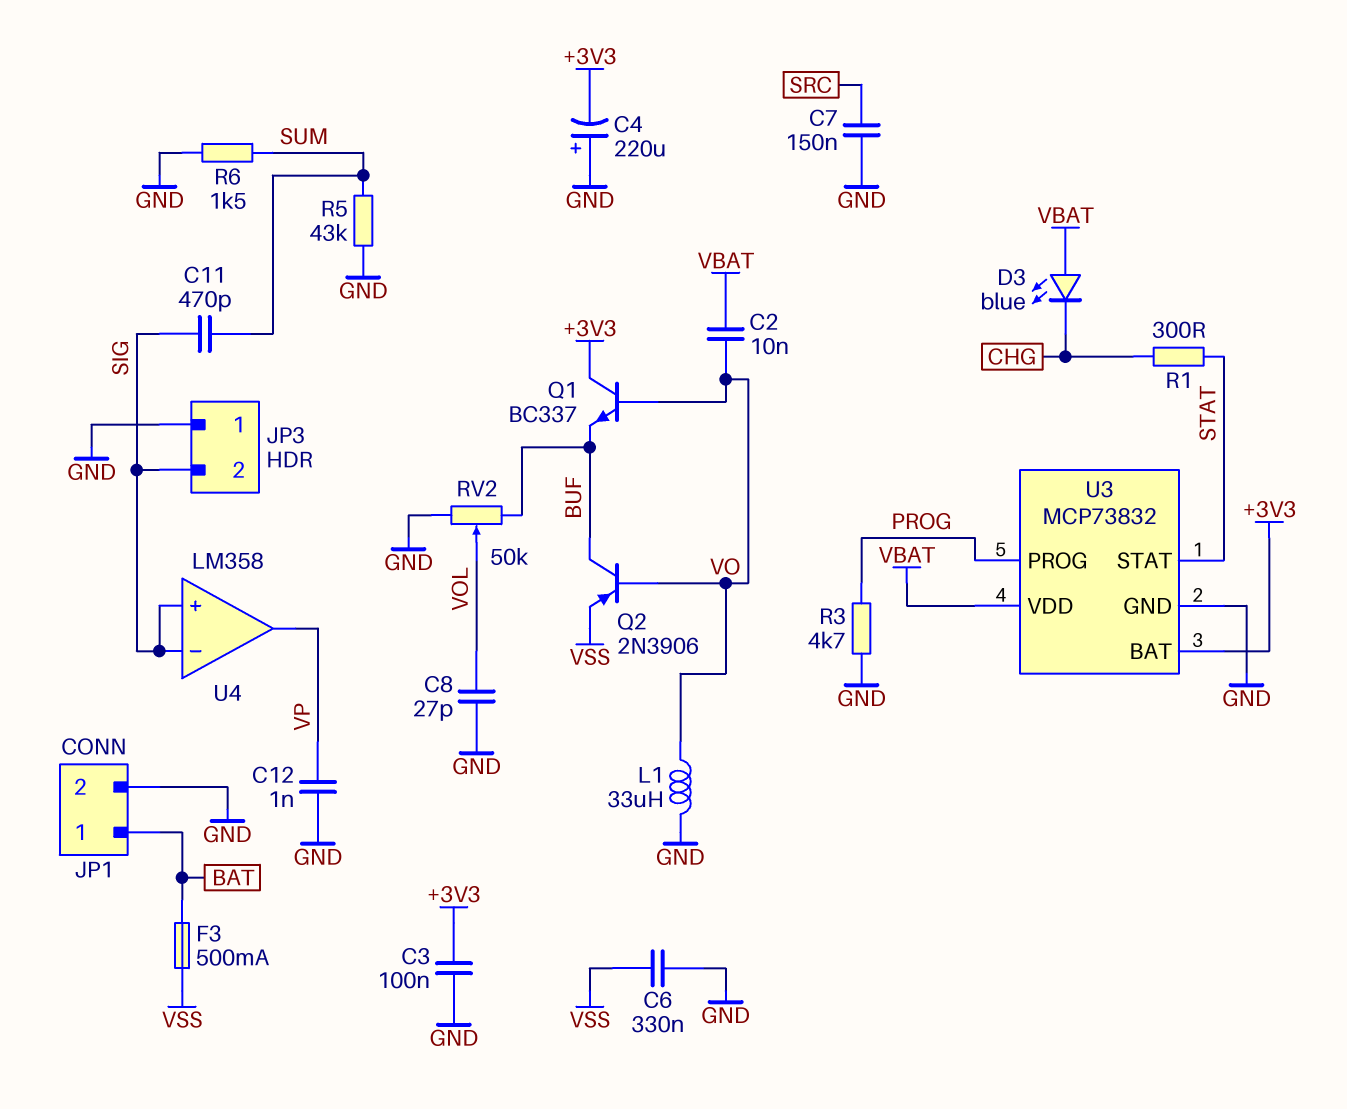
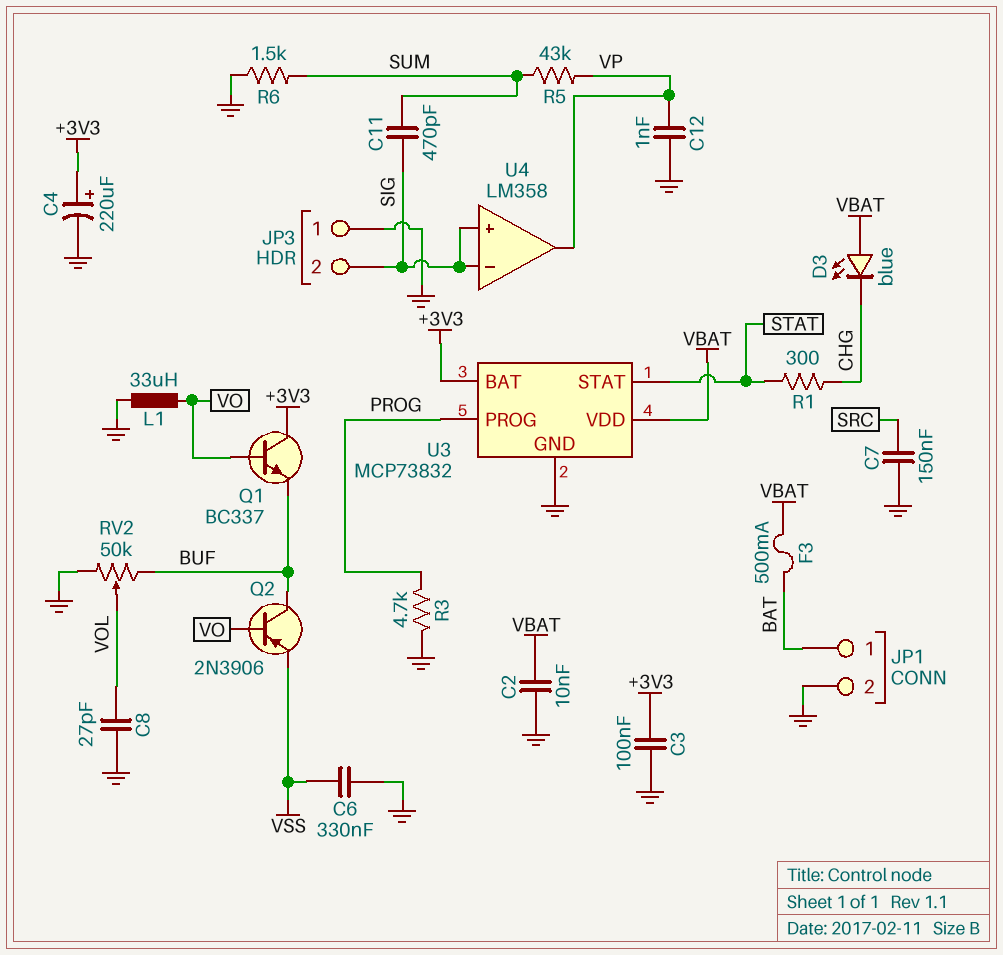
C2: 10nF (VBAT, VO) -> 10nF (GND, VBAT)
C4: 220uF (plus GND, minus +3V3) -> 220uF (plus +3V3, minus GND)
F3: 500mA (BAT, VSS) -> 500mA (BAT, VBAT)
R5: 43k (GND, SUM) -> 43k (SUM, VP)

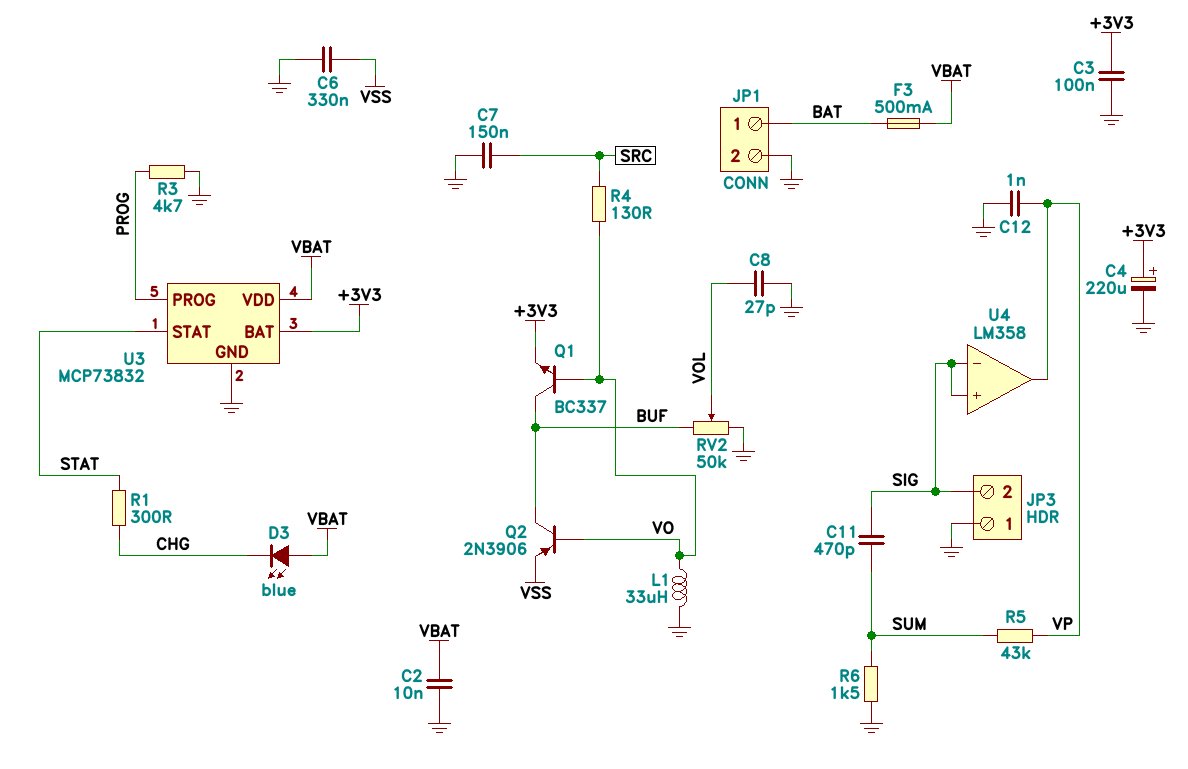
Q1: NPN BC337 (B VO, C +3V3, E BUF) -> NPN BC337 (B VO, C BUF, E +3V3)
R4: none -> 130 (SRC, VO)

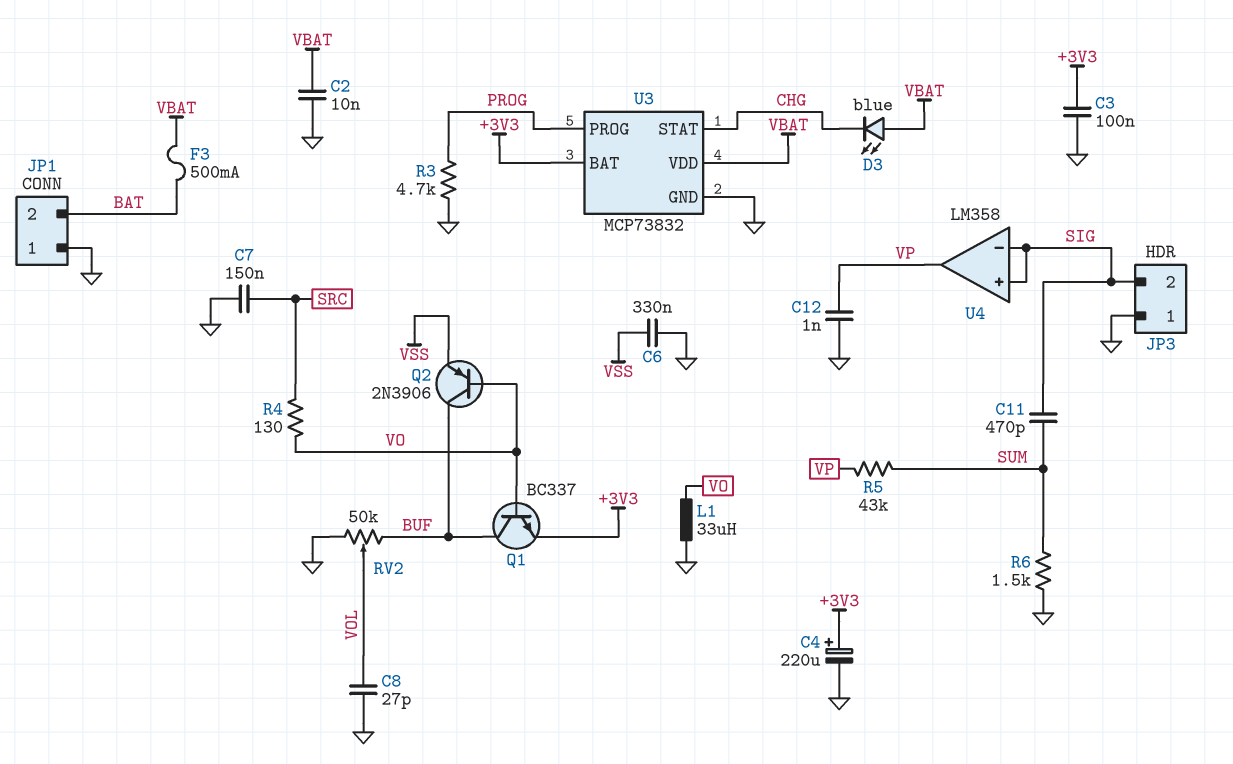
JP1 pin 1: BAT -> GND
JP1 pin 2: GND -> BAT
R1: 300 (CHG, STAT) -> none
U3 pin STAT: STAT -> CHG

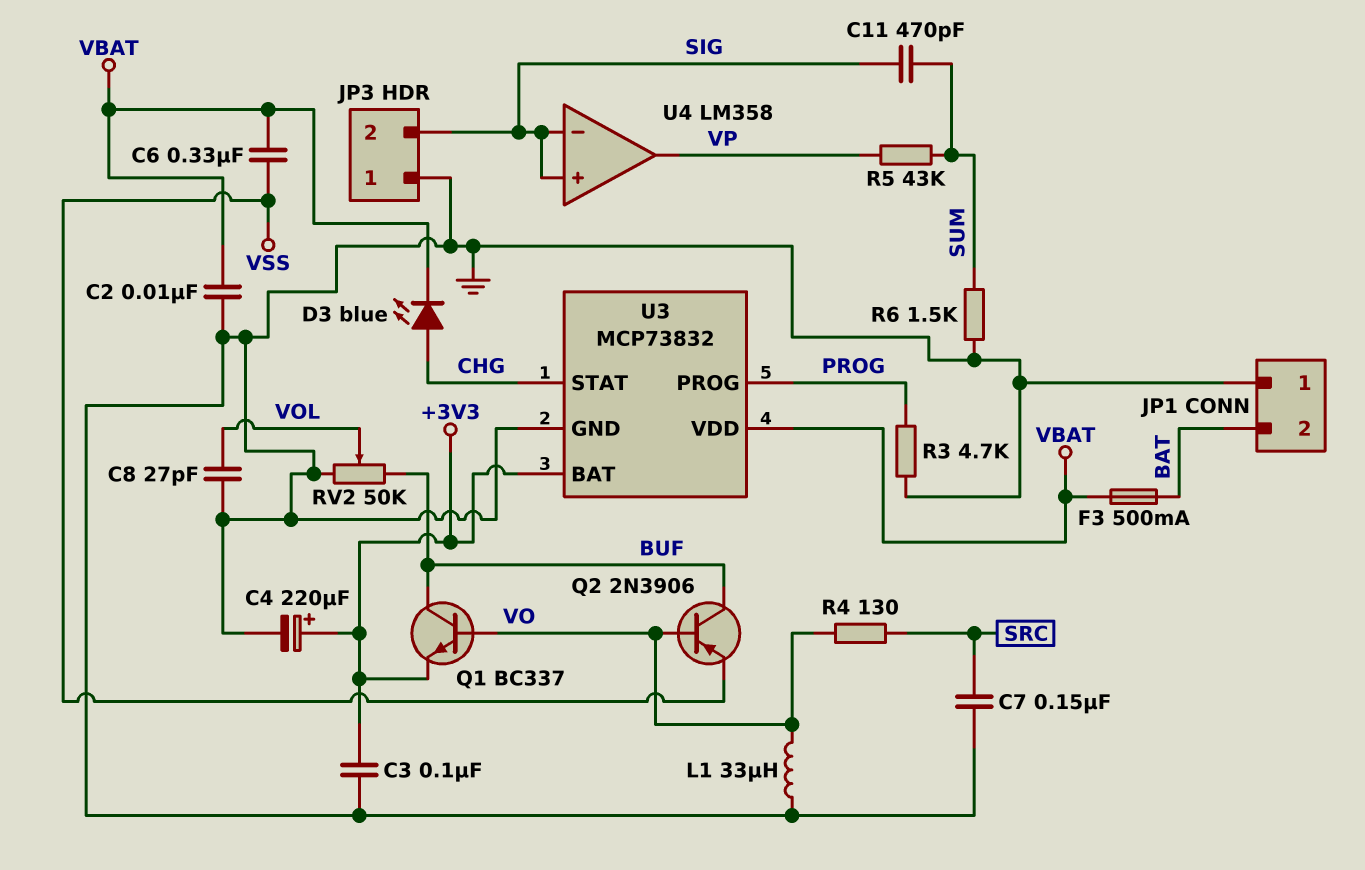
C6: 330nF (GND, VSS) -> 330nF (VBAT, VSS)
C12: 1nF (GND, VP) -> none
D3: LED blue (A VBAT, K CHG) -> LED blue (A CHG, K VBAT)

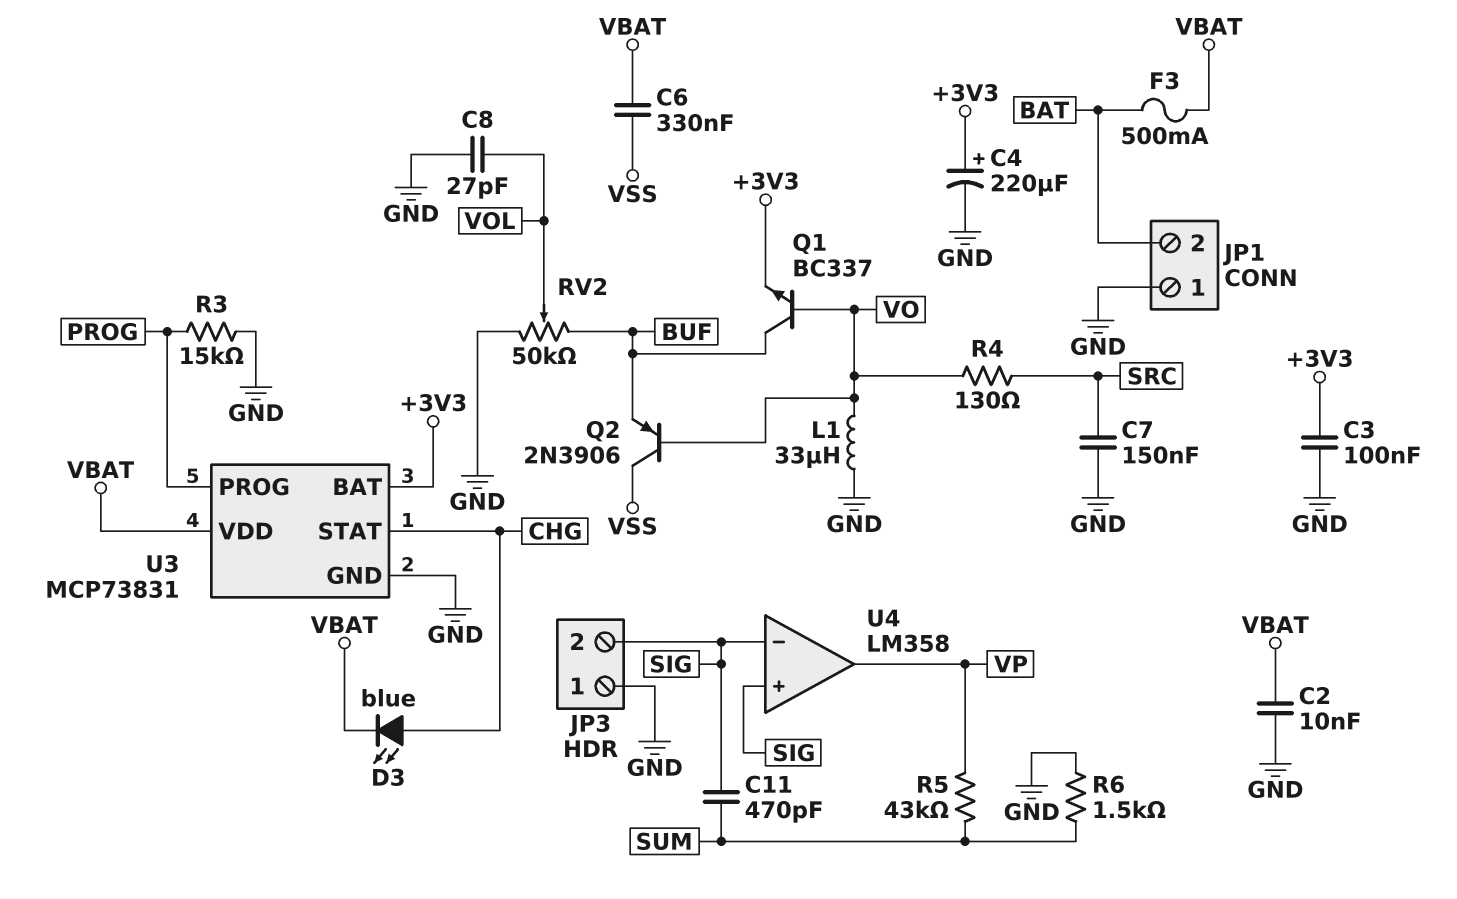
Q2: PNP 2N3906 (B VO, C BUF, E VSS) -> PNP 2N3906 (B VO, C VSS, E BUF)
R3: 4.7k (GND, PROG) -> 15k (GND, PROG)
U3: MCP73832 -> MCP73831

